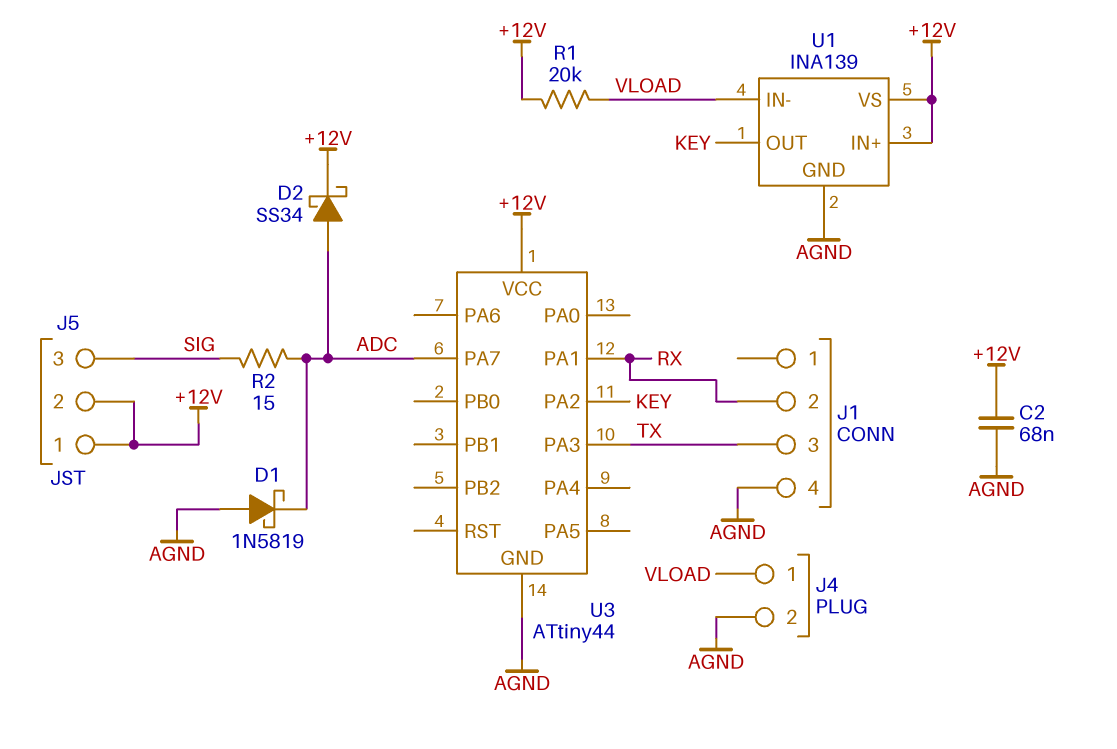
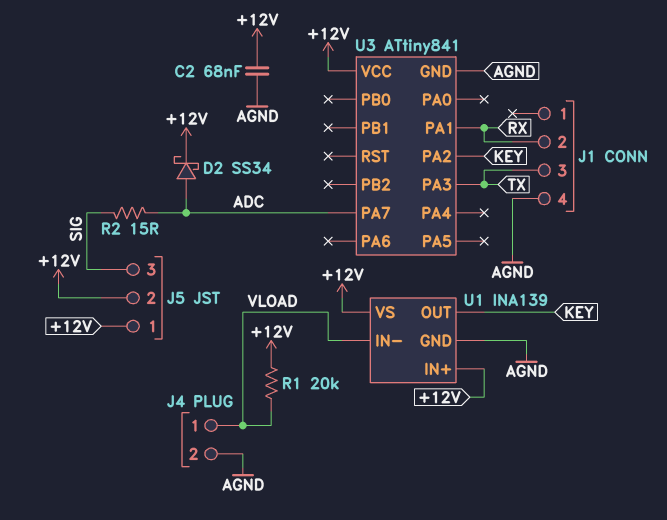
D1: schottky 1N5819 (A AGND, K ADC) -> none
U3: ATtiny44 -> ATtiny841

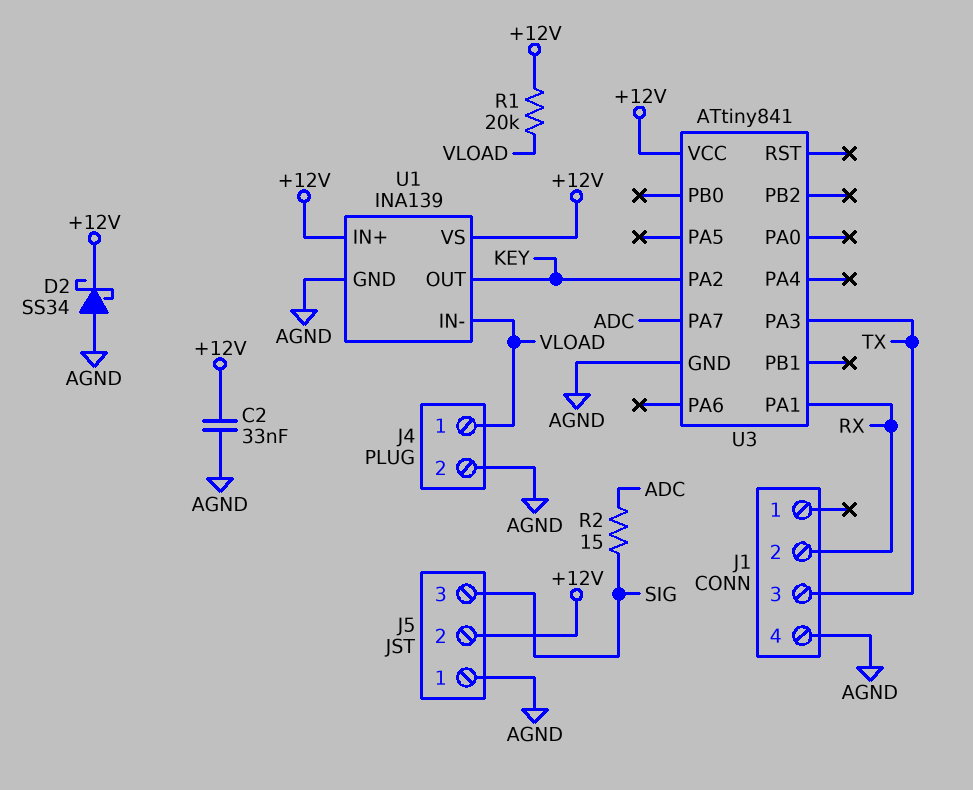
C2: 68nF (+12V, AGND) -> 33nF (+12V, AGND)
D2: schottky SS34 (A ADC, K +12V) -> schottky SS34 (A AGND, K +12V)
J5 pin 1: +12V -> AGND

